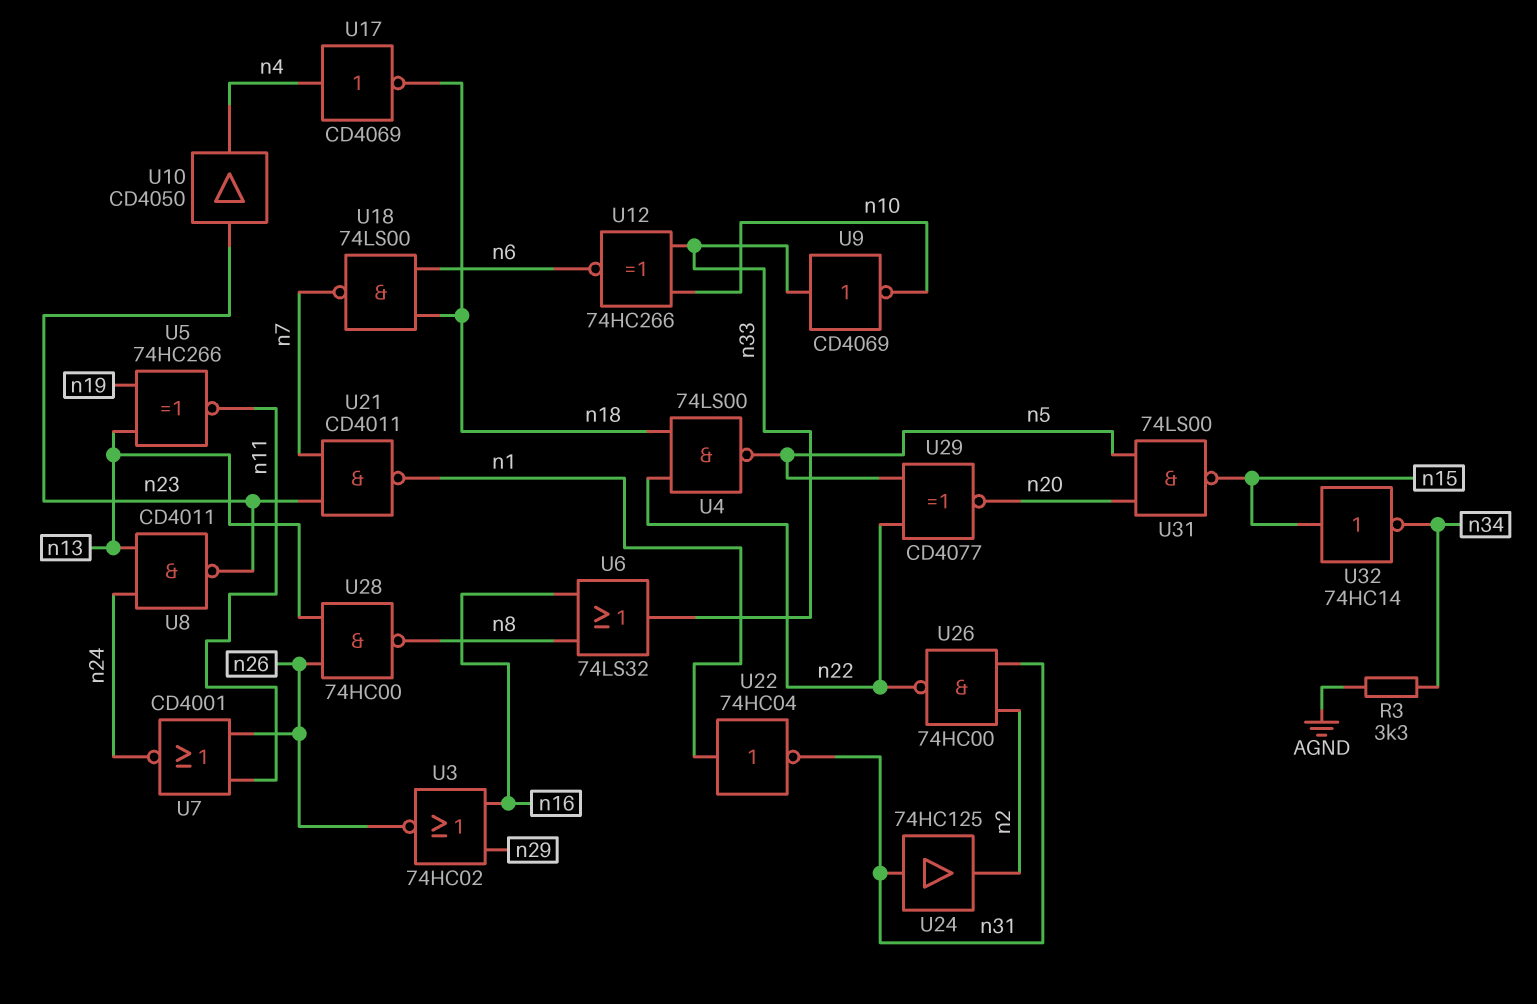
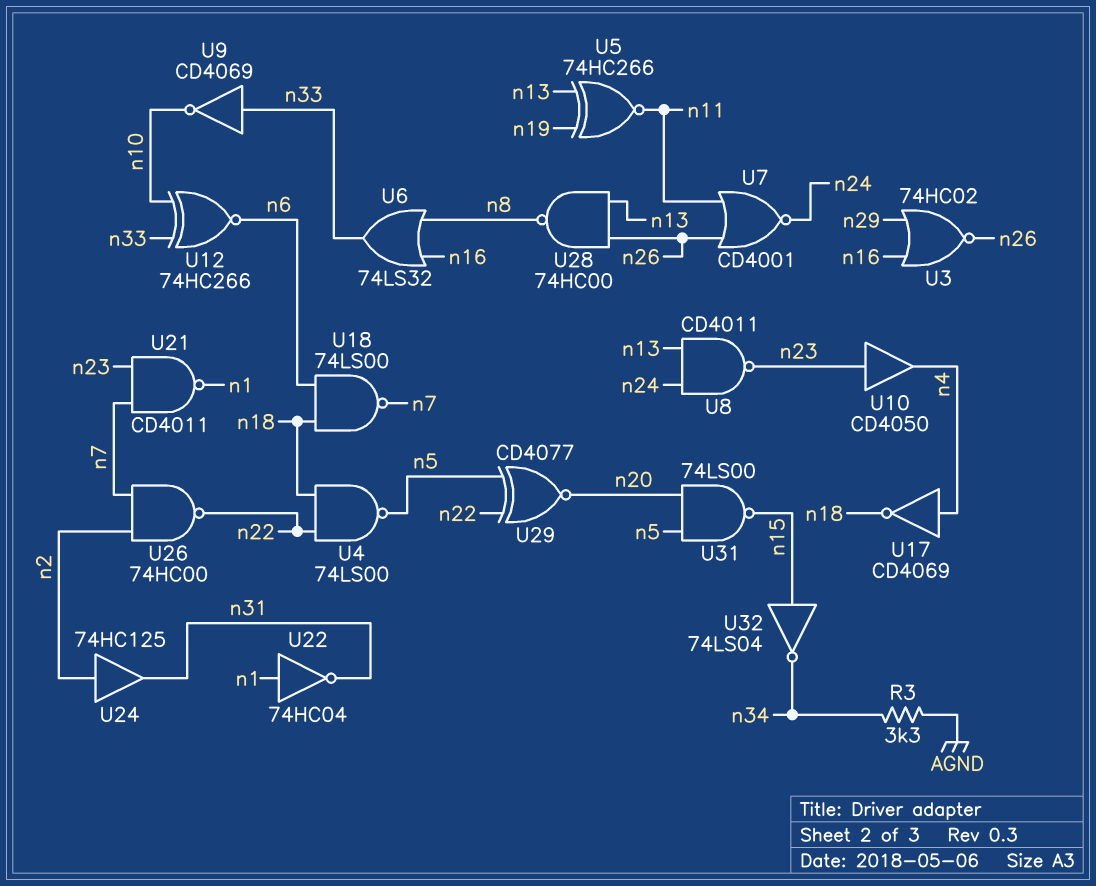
U24: buffer 74HC125 (in n31, out n2) -> buffer 74HC125 (in n2, out n31)
U26: NAND 74HC00 (in n2, in n31, out n22) -> NAND 74HC00 (in n2, in n7, out n22)
U32: NOT 74HC14 (in n15, out n34) -> NOT 74LS04 (in n15, out n34)

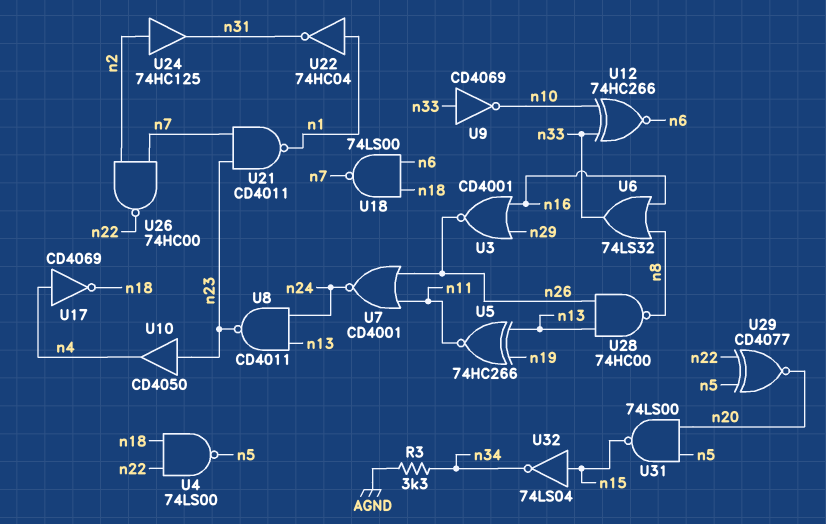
U3: NOR 74HC02 (in n16, in n29, out n26) -> NOR CD4001 (in n16, in n29, out n26)

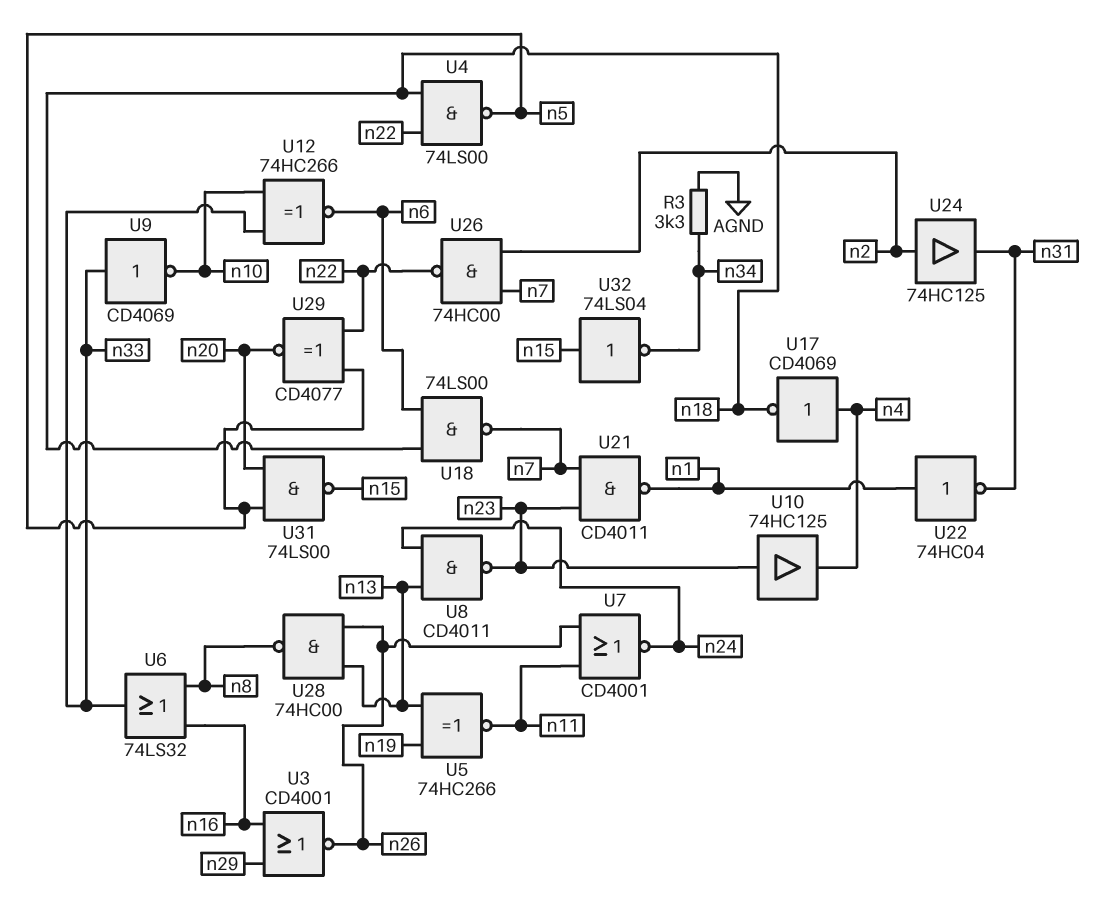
U10: buffer CD4050 (in n23, out n4) -> buffer 74HC125 (in n23, out n4)

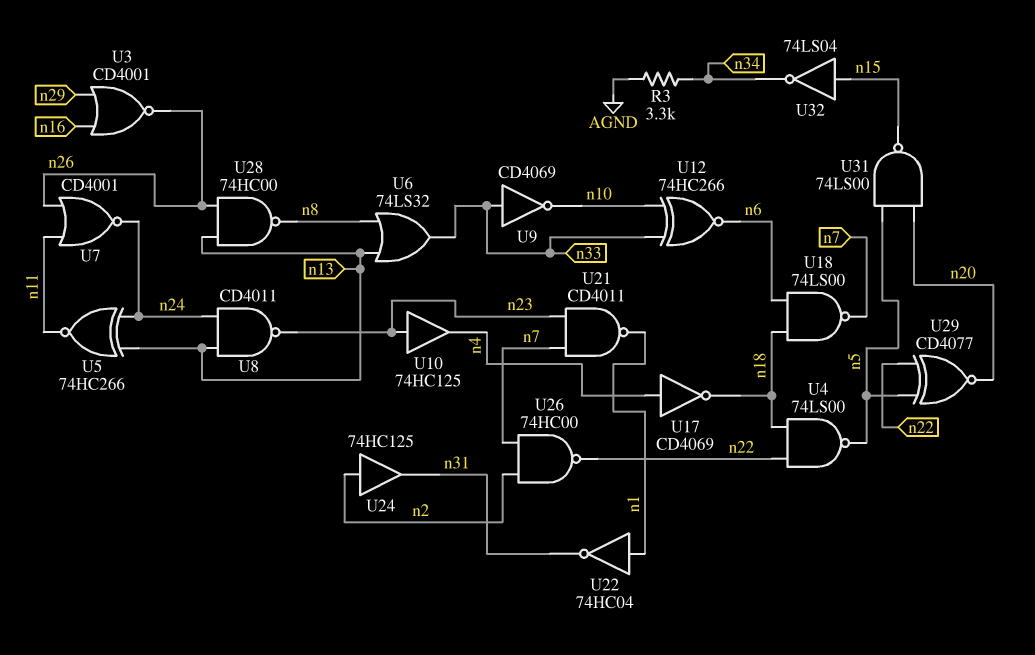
U5: XNOR 74HC266 (in n13, in n19, out n11) -> XNOR 74HC266 (in n13, in n24, out n11)
U6: OR 74LS32 (in n8, in n16, out n33) -> OR 74LS32 (in n8, in n13, out n33)

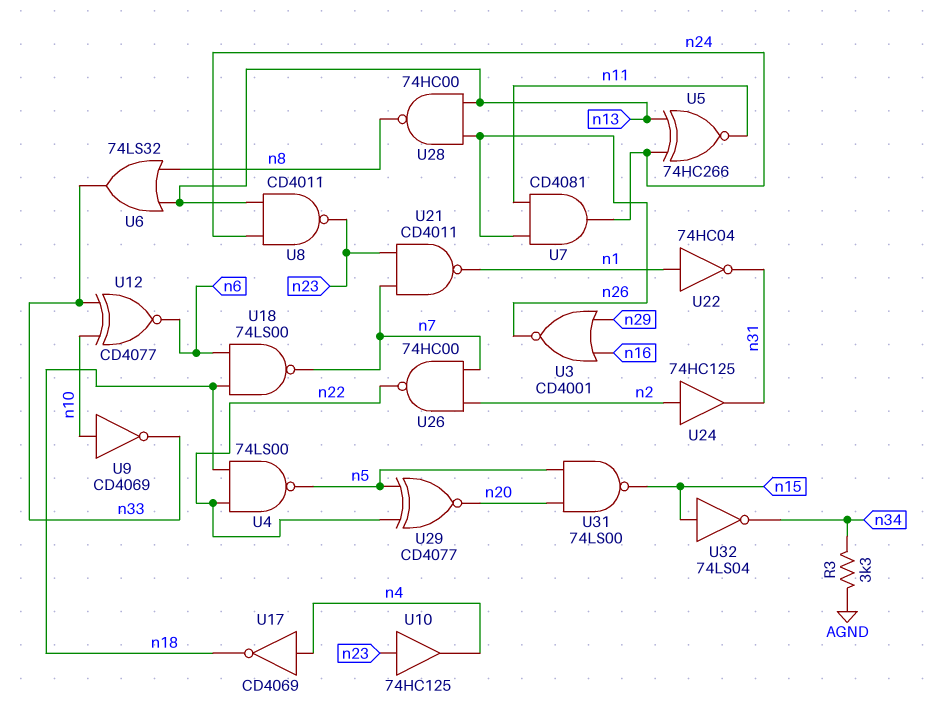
U7: NOR CD4001 (in n11, in n26, out n24) -> AND CD4081 (in n11, in n26, out n24)
U9: NOT CD4069 (in n33, out n10) -> NOT CD4069 (in n10, out n33)
U12: XNOR 74HC266 (in n10, in n33, out n6) -> XNOR CD4077 (in n10, in n33, out n6)

